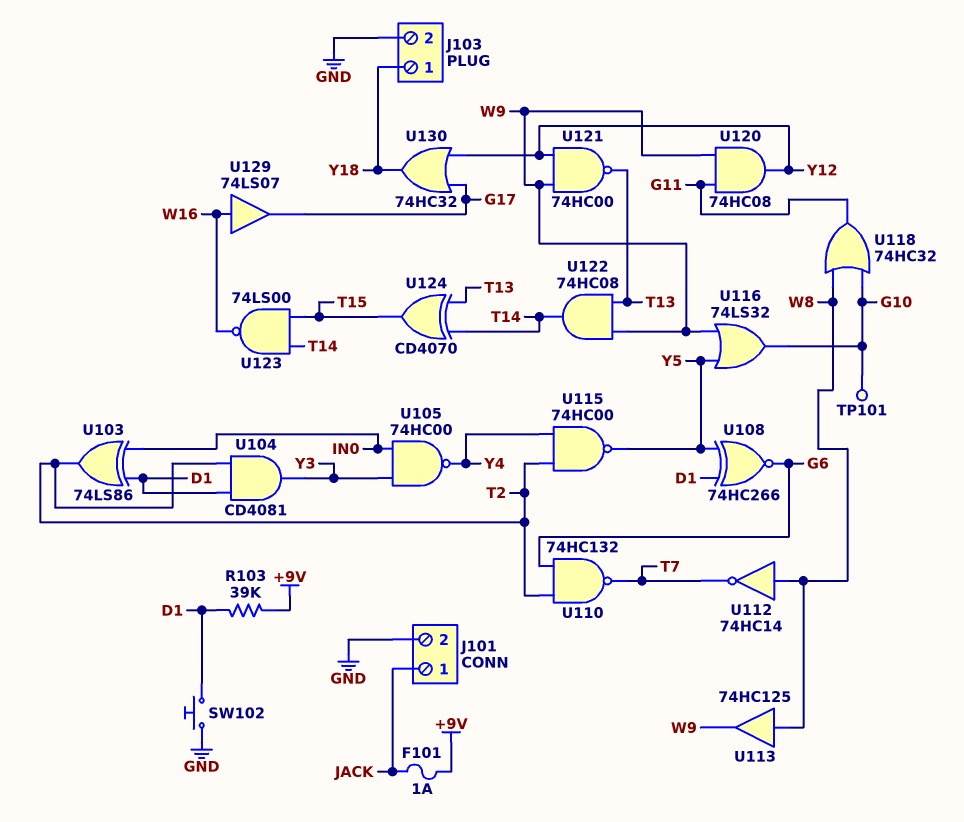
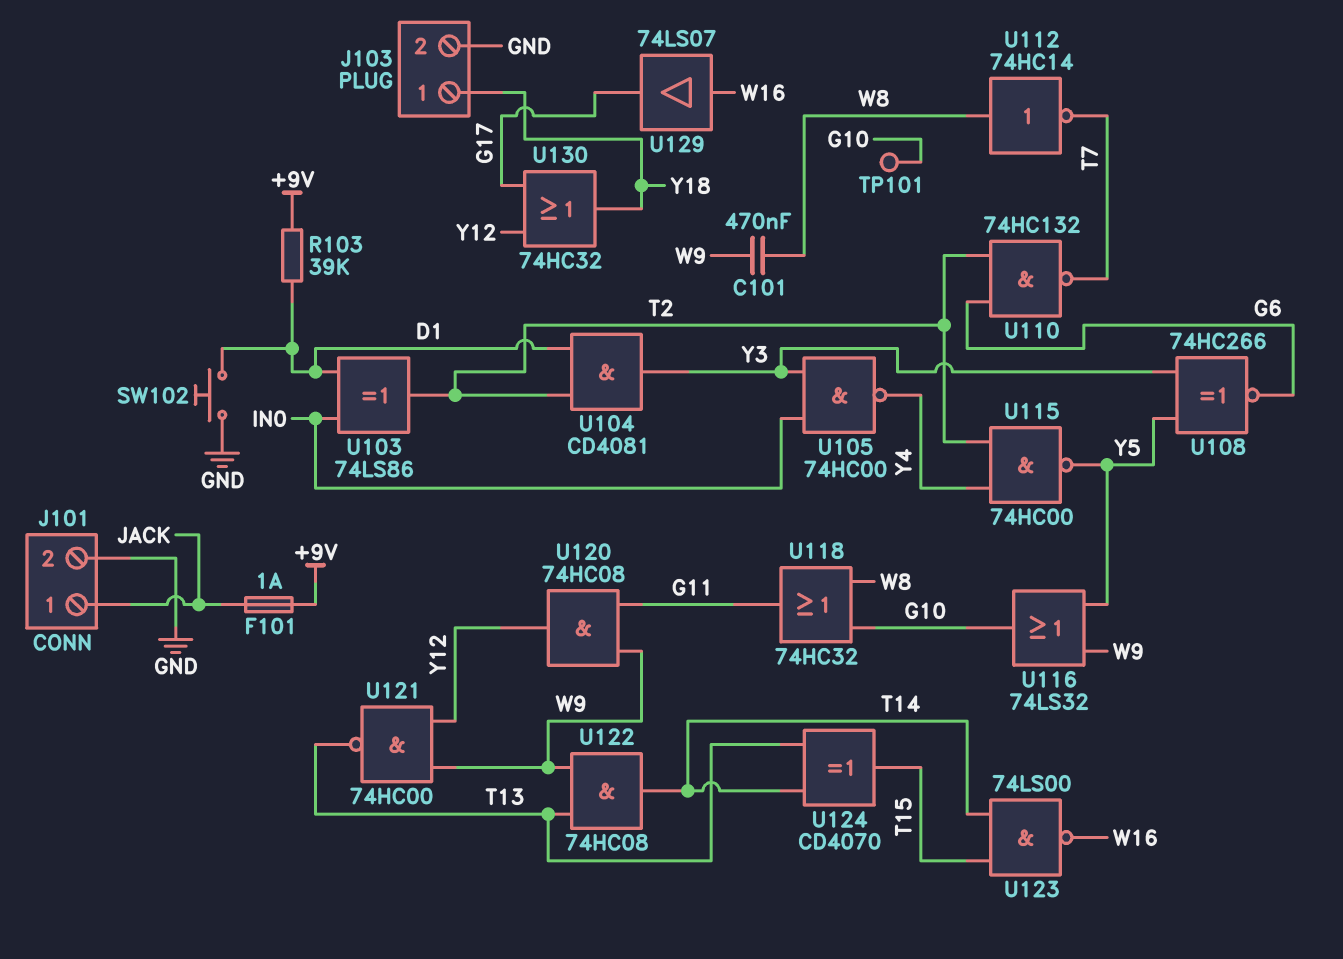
C101: none -> 470nF (W8, W9)
U108: XNOR 74HC266 (in D1, in Y5, out G6) -> XNOR 74HC266 (in Y3, in Y5, out G6)
U113: buffer 74HC125 (in W8, out W9) -> none

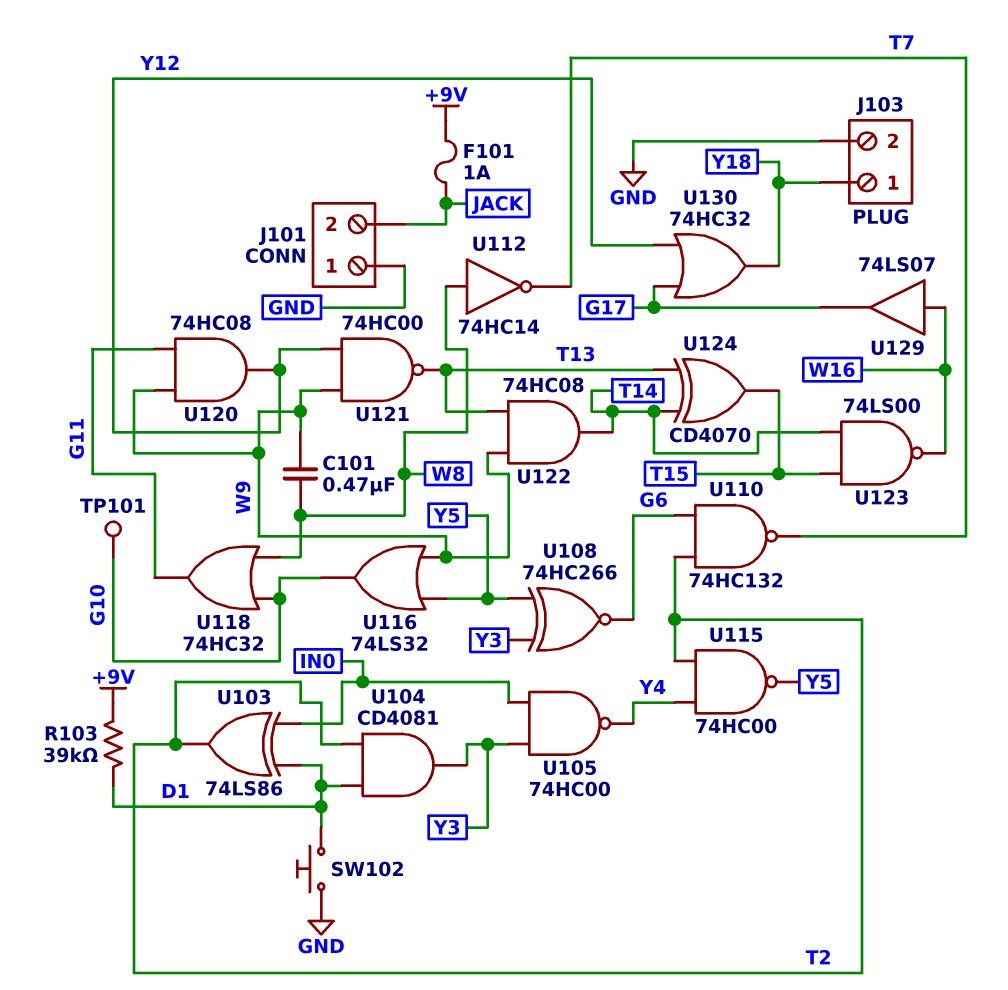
J101 pin 1: JACK -> GND
J101 pin 2: GND -> JACK

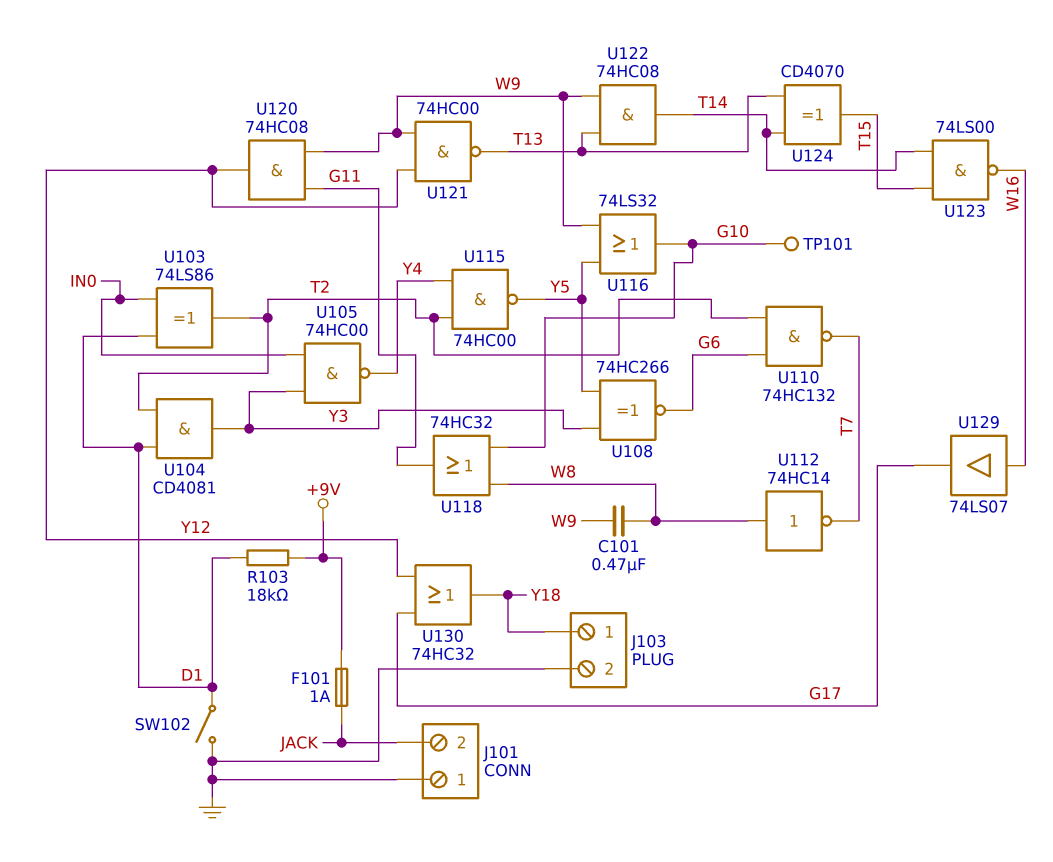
R103: 39k (+9V, D1) -> 18k (+9V, D1)
SW102: button (D1, GND) -> switch (D1, GND)

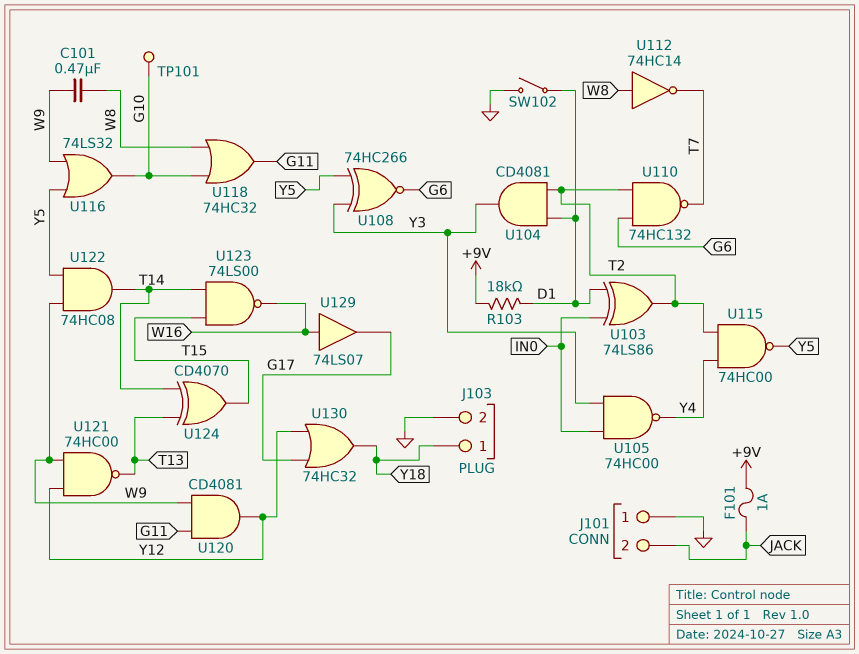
U120: AND 74HC08 (in G11, in W9, out Y12) -> AND CD4081 (in G11, in W9, out Y12)
U122: AND 74HC08 (in T13, in W9, out T14) -> AND 74HC08 (in W9, in Y5, out T14)

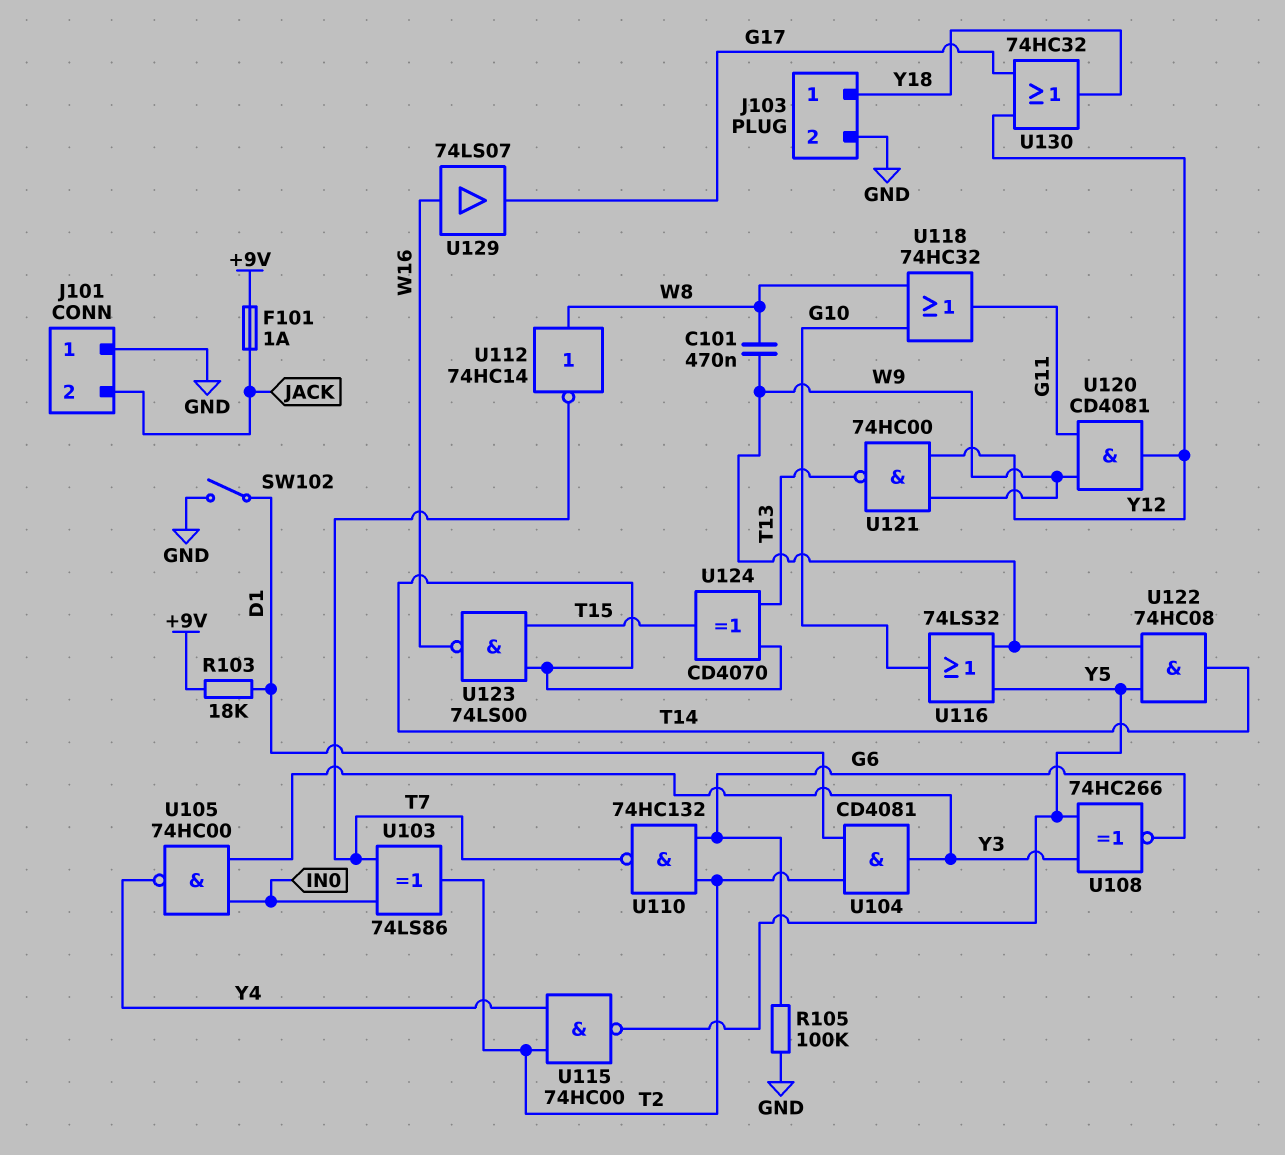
R105: none -> 100k (G6, GND)
TP101: test point (G10) -> none
U103: XOR 74LS86 (in D1, in IN0, out T2) -> XOR 74LS86 (in IN0, in T7, out T2)

